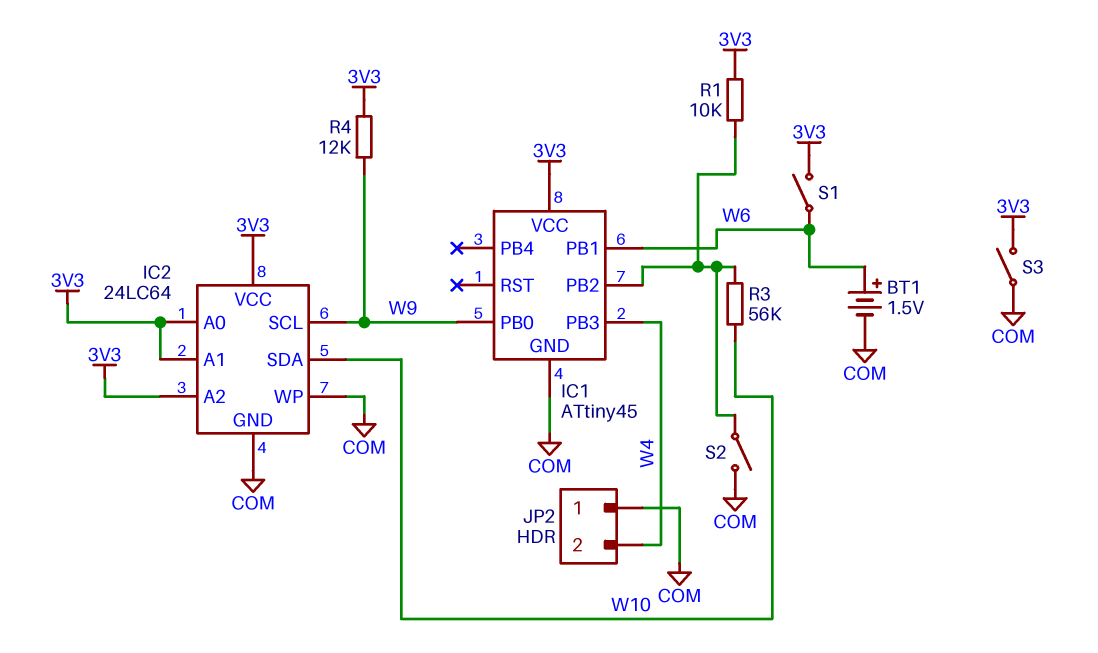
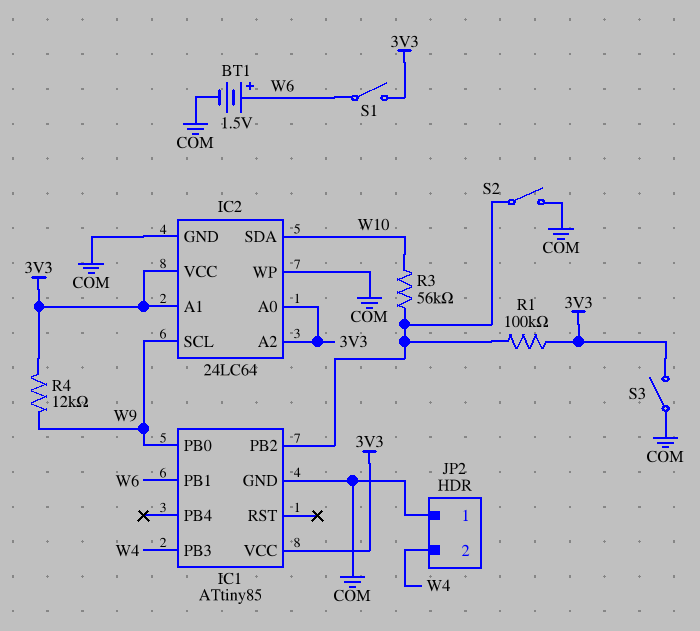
IC1: ATtiny45 -> ATtiny85
R1: 10k (3V3, IC1/PB2) -> 100k (3V3, IC1/PB2)

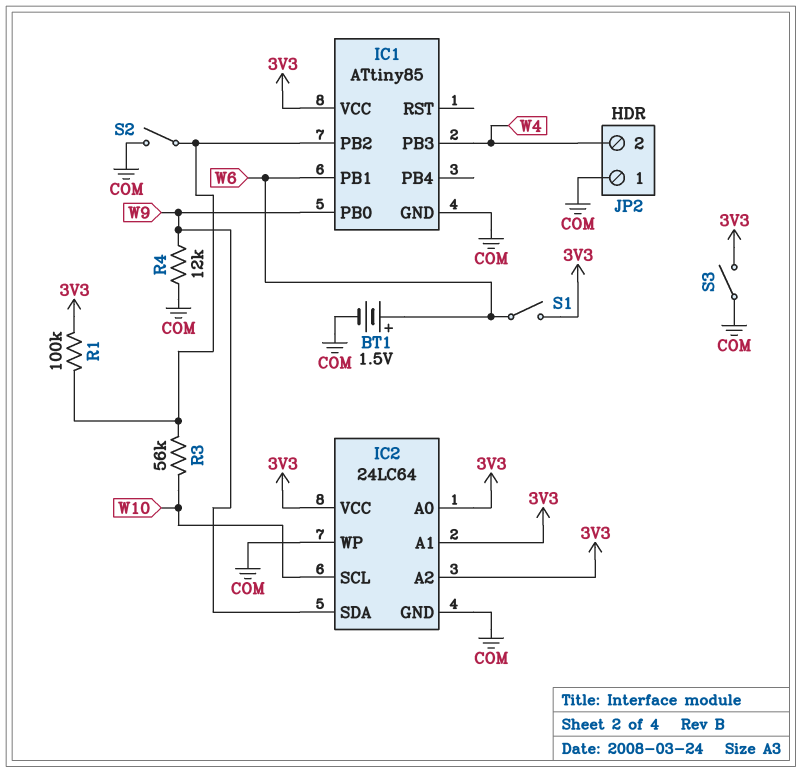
IC2 pin SCL: W9 -> W10
IC2 pin SDA: W10 -> W9
R4: 12k (3V3, W9) -> 12k (COM, W9)

